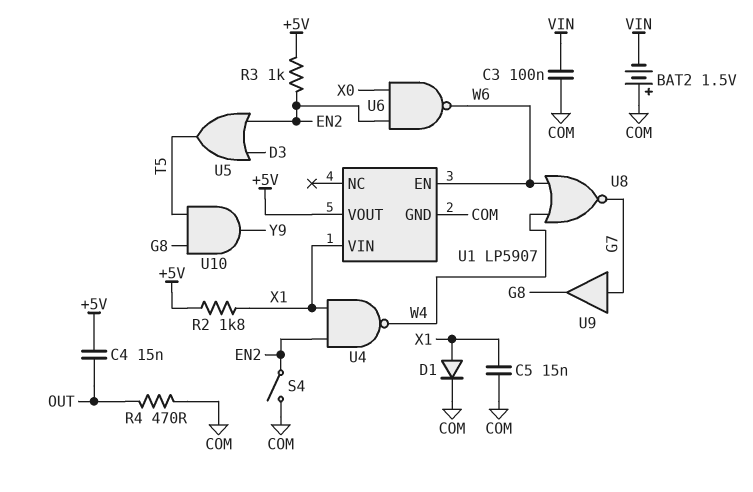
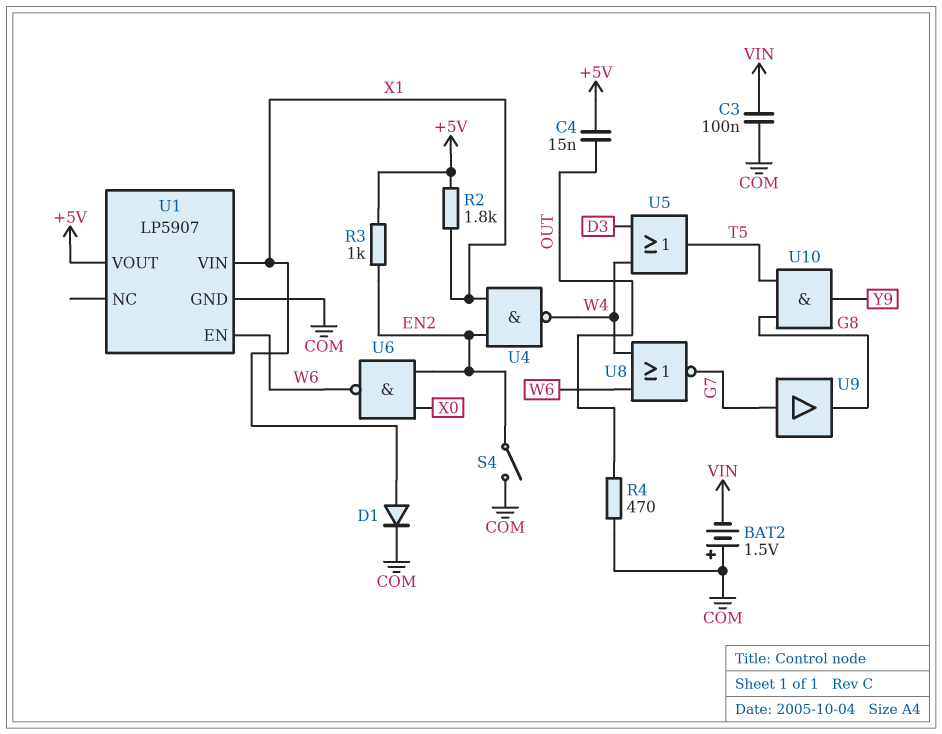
C5: 15nF (COM, X1) -> none
U5: OR (in D3, in EN2, out T5) -> OR (in D3, in W4, out T5)

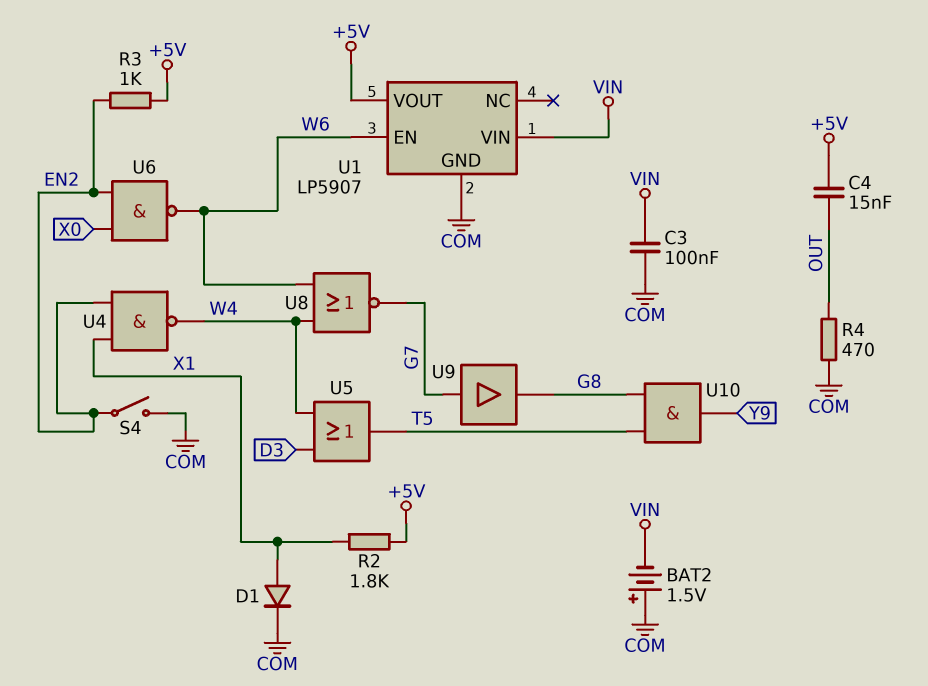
U1 pin VIN: X1 -> VIN

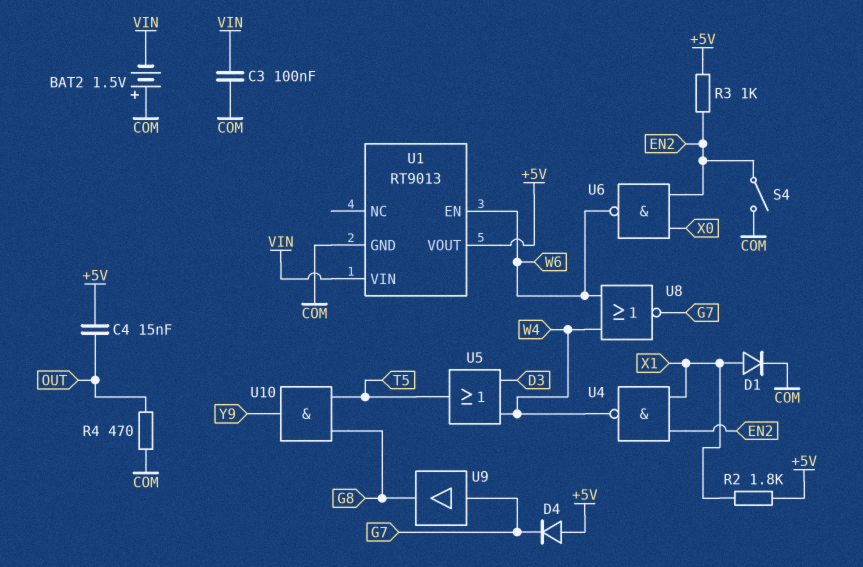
D4: none -> diode (A +5V, K G7)
U1: LP5907 -> RT9013

